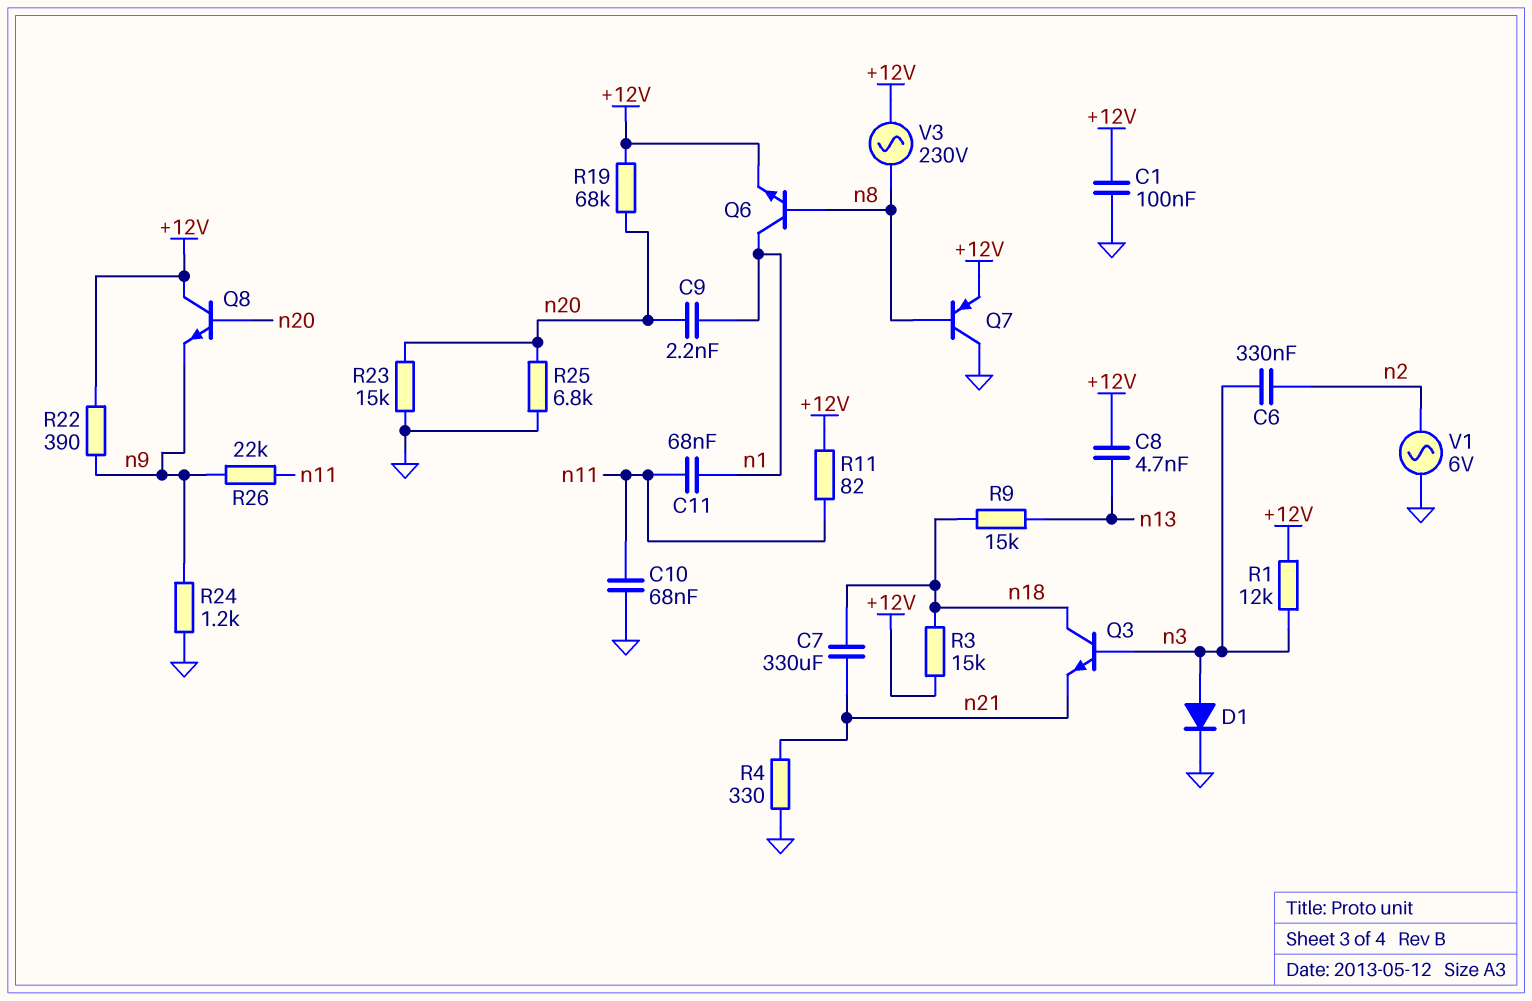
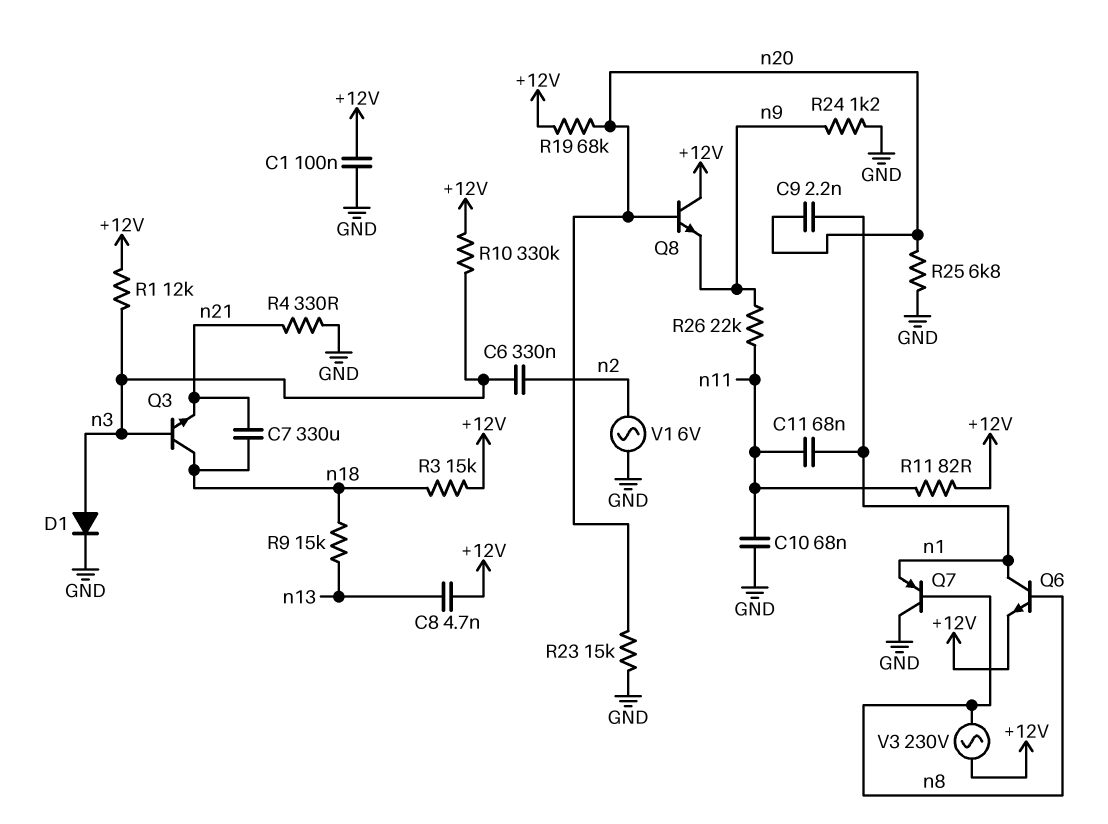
Q7: PNP (B n8, C GND, E +12V) -> PNP (B n8, C GND, E n1)
R10: none -> 330k (+12V, n3)
R22: 390 (+12V, n9) -> none

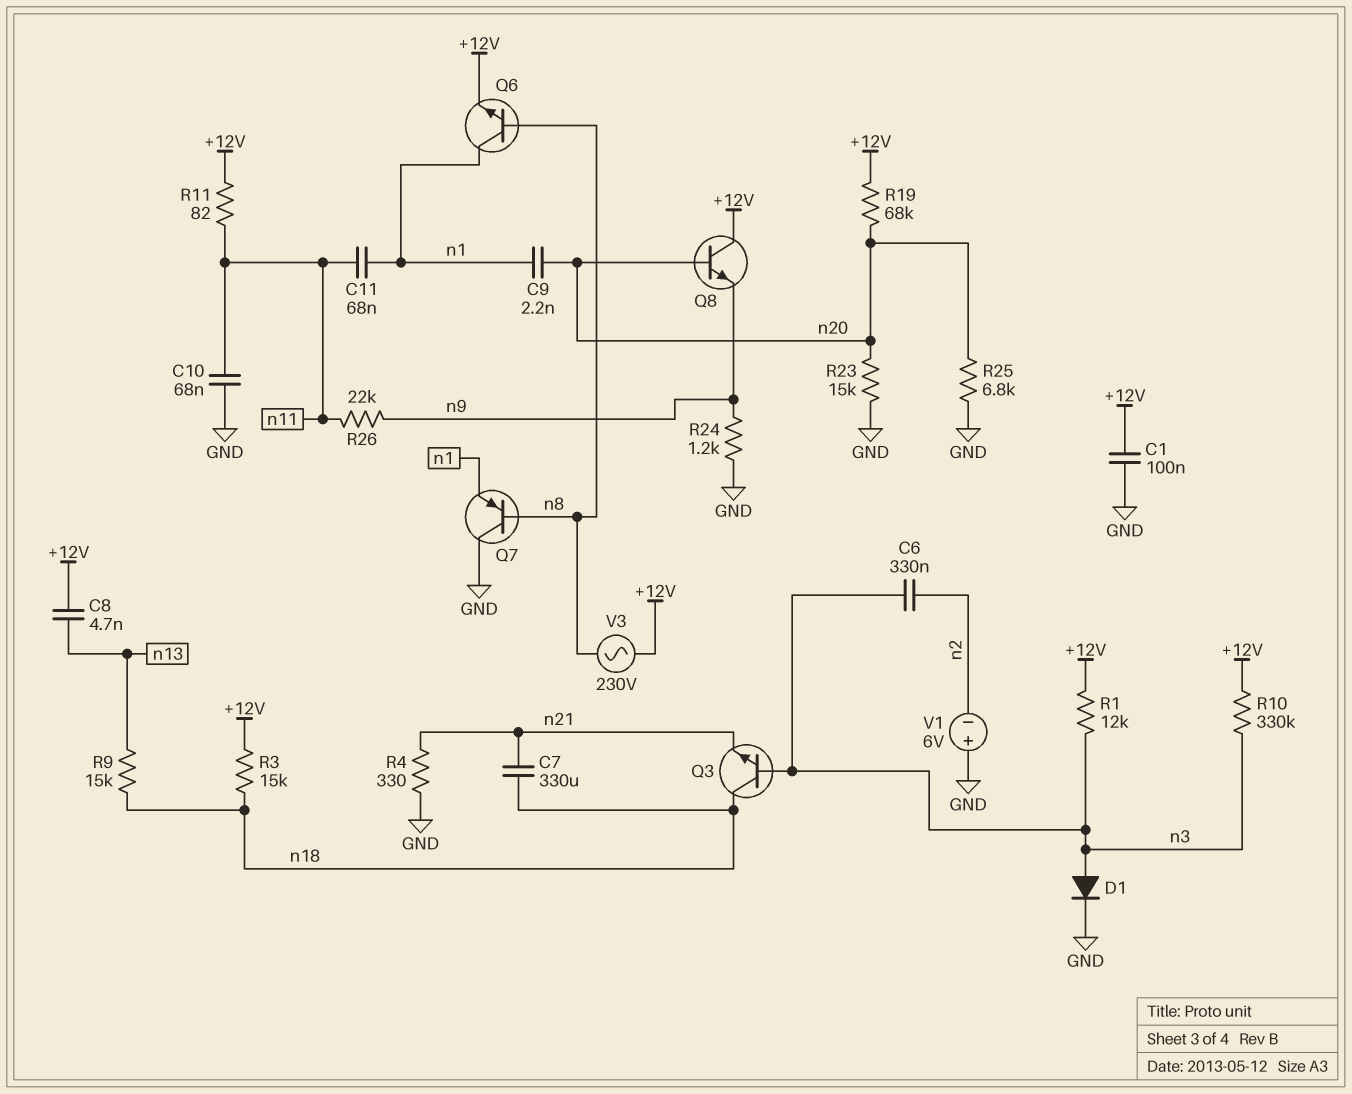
V1: AC 6V (GND, n2) -> 6V (plus GND, minus n2)

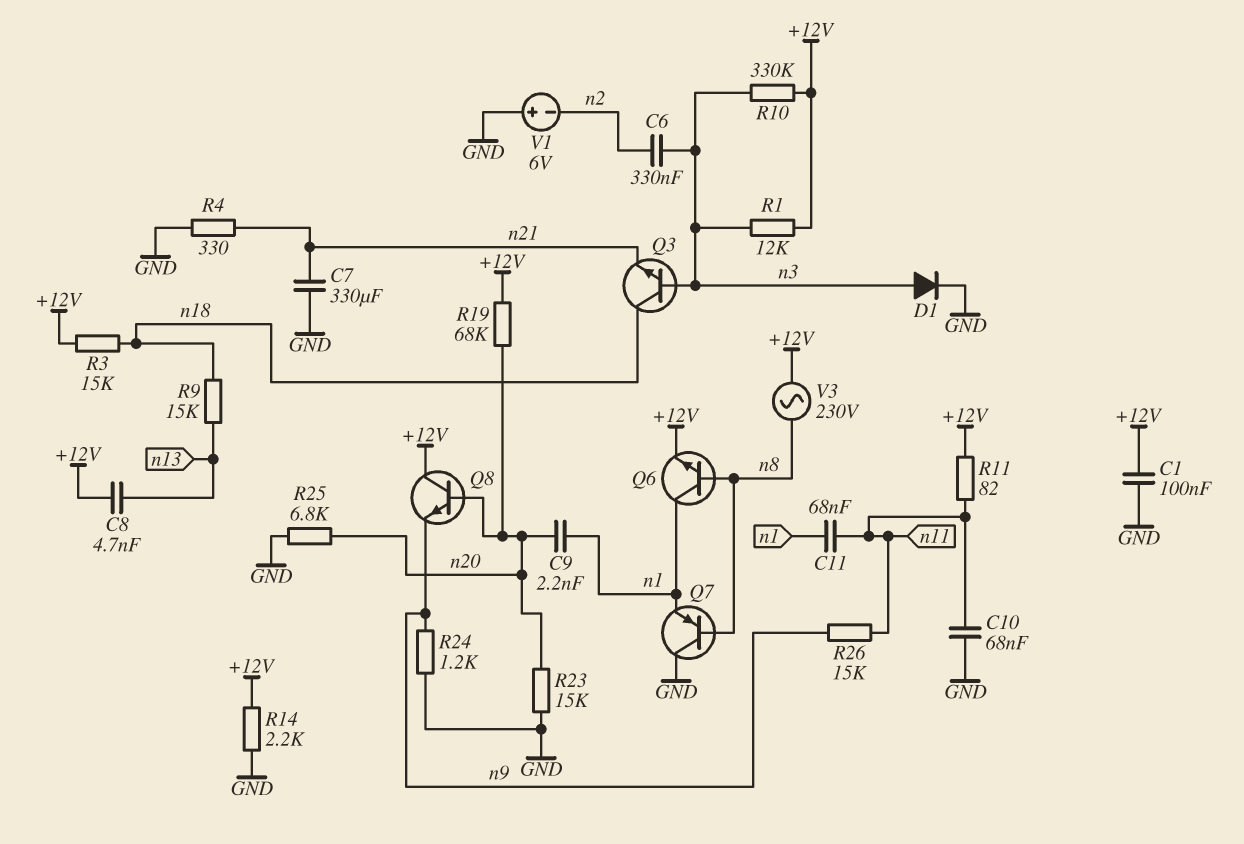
C7: 330uF (n18, n21) -> 330uF (GND, n21)
R14: none -> 2.2k (+12V, GND)
R26: 22k (n9, n11) -> 15k (n9, n11)

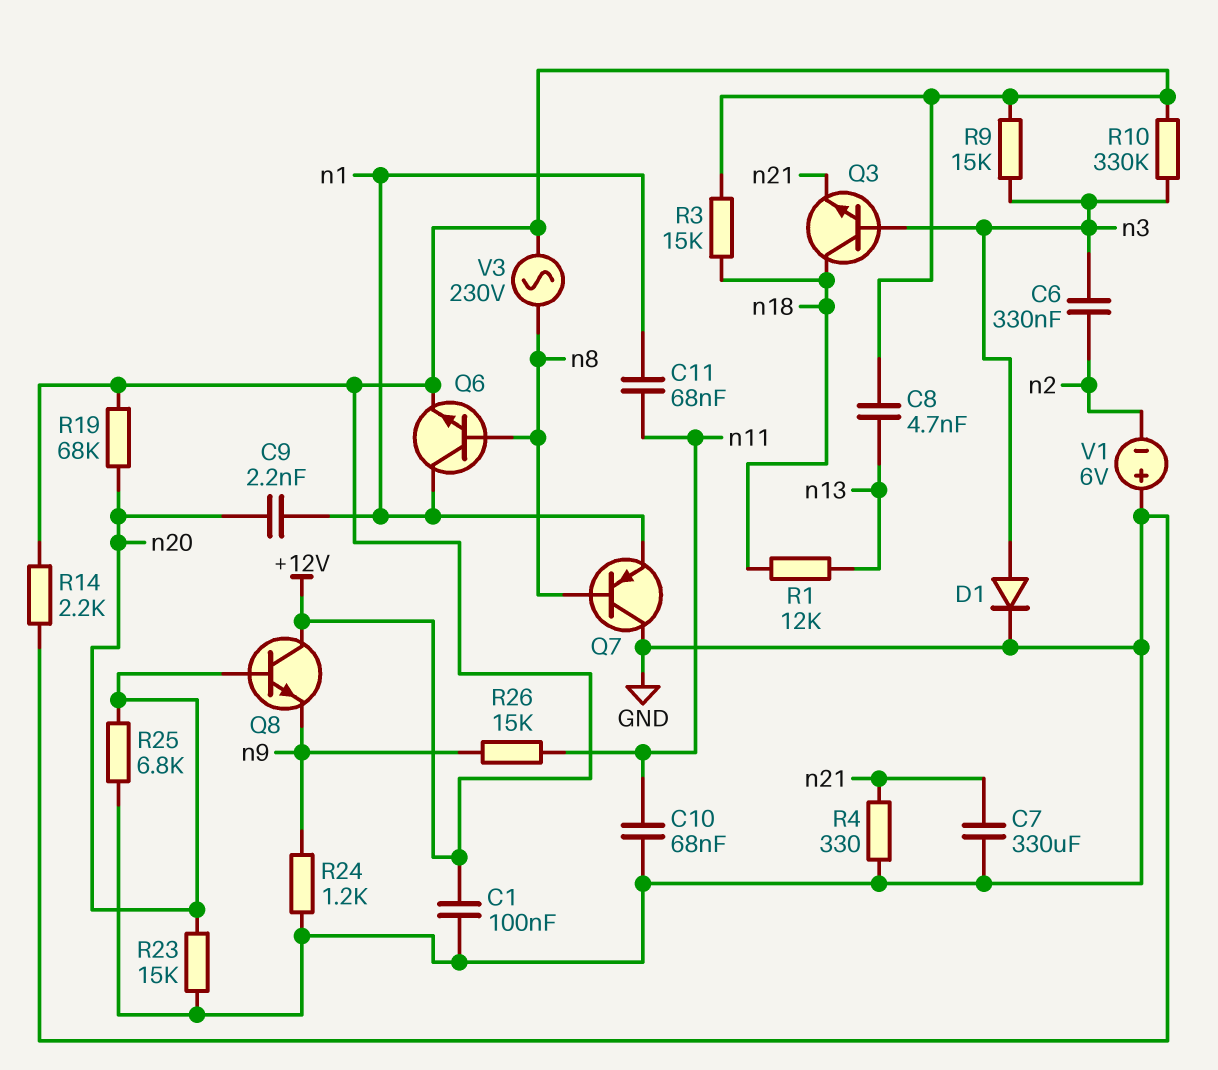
R1: 12k (+12V, n3) -> 12k (n13, n18)
R9: 15k (n13, n18) -> 15k (+12V, n3)
R11: 82 (+12V, n11) -> none

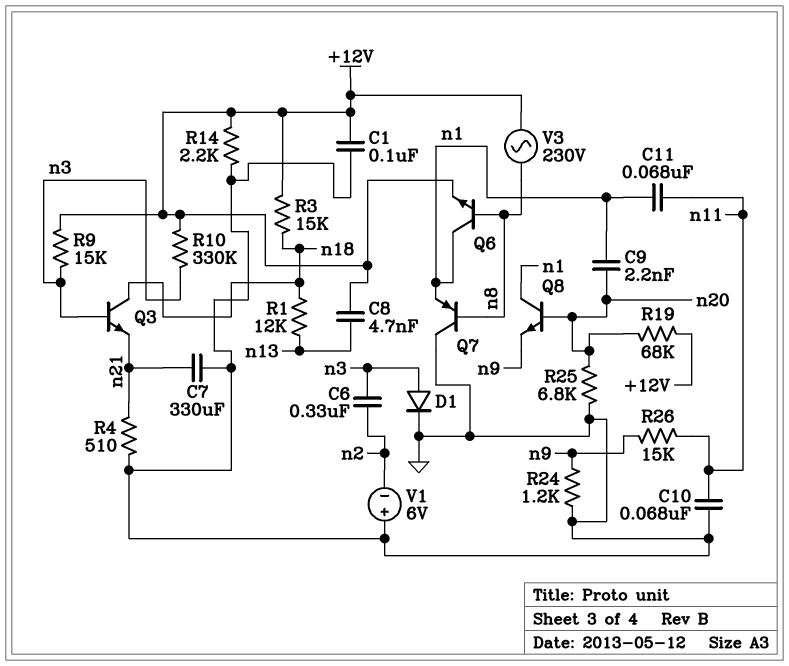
Q8: NPN (B n20, C +12V, E n9) -> NPN (B n20, C n1, E n9)
R4: 330 (GND, n21) -> 510 (GND, n21)
R23: 15k (GND, n20) -> none

